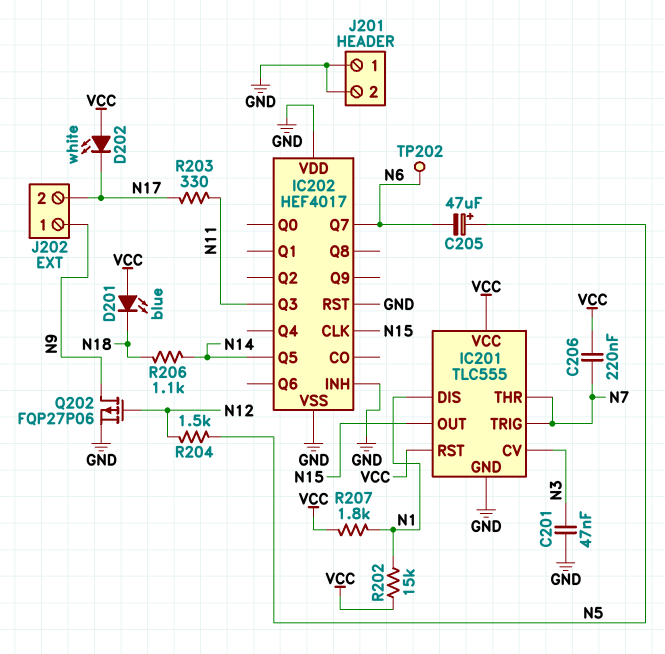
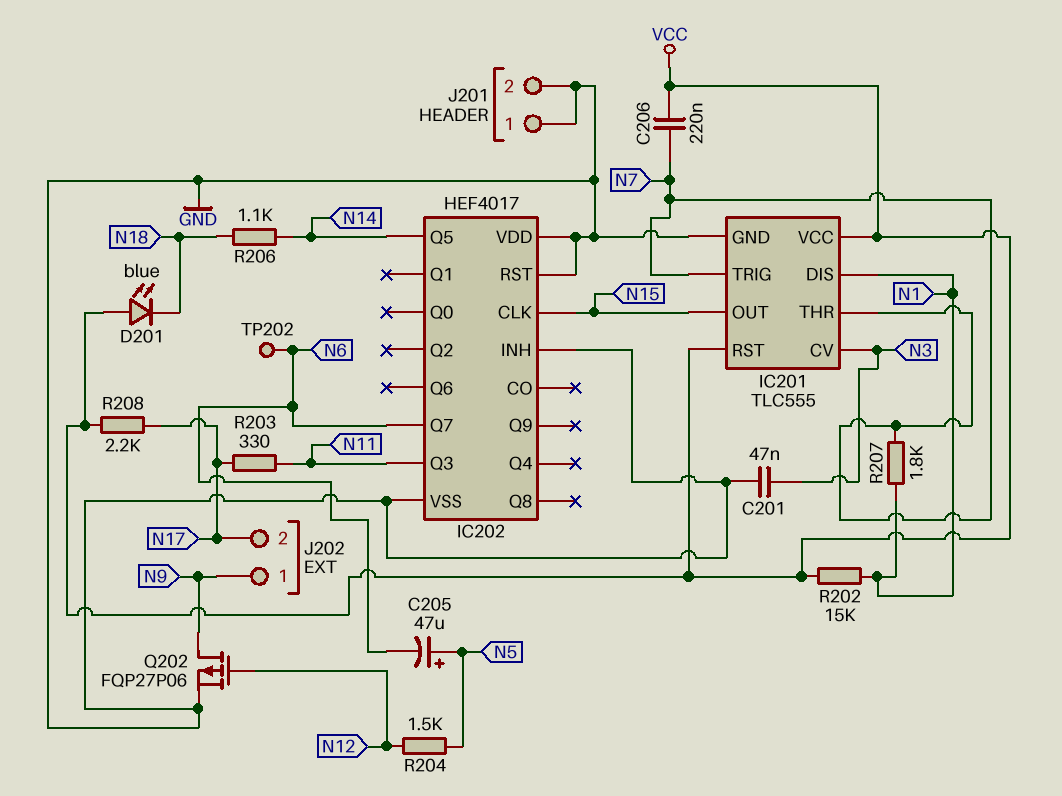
D202: LED white (A VCC, K N17) -> none
R207: 1.8k (N1, VCC) -> 1.8k (N1, N7)
R208: none -> 2.2k (N17, VCC)

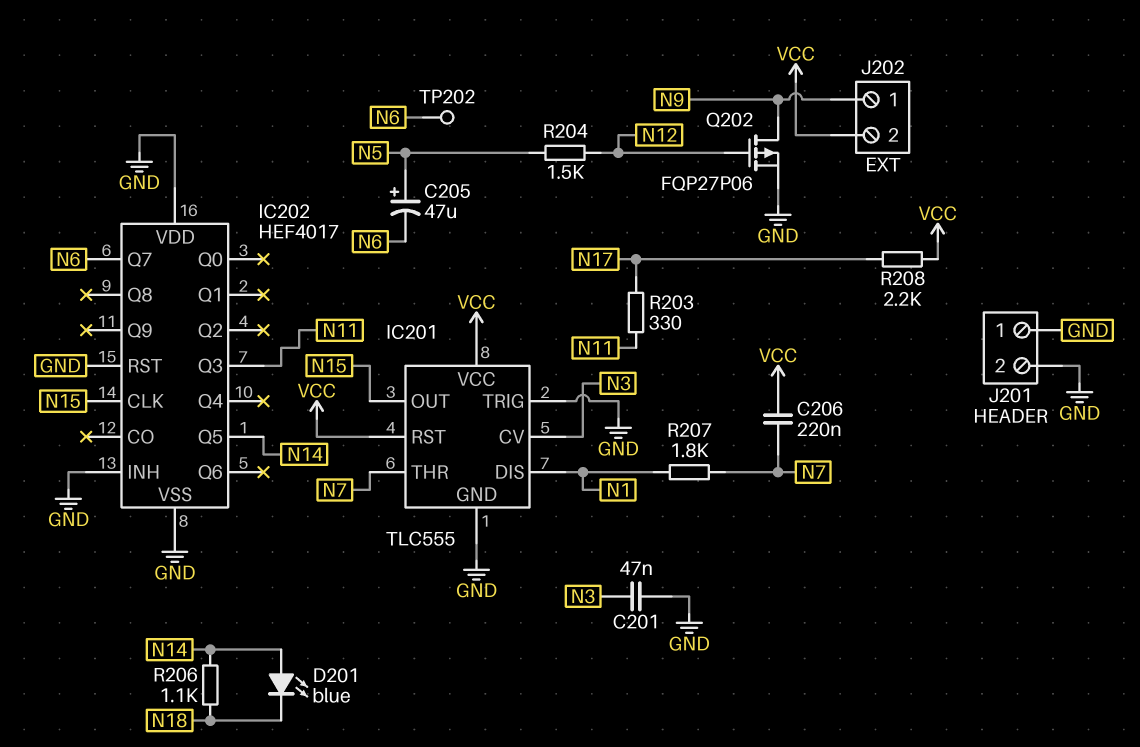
D201: LED blue (A VCC, K N18) -> LED blue (A N14, K N18)
IC201 pin TRIG: N7 -> GND
J202 pin 2: N17 -> VCC
R202: 15k (N1, VCC) -> none

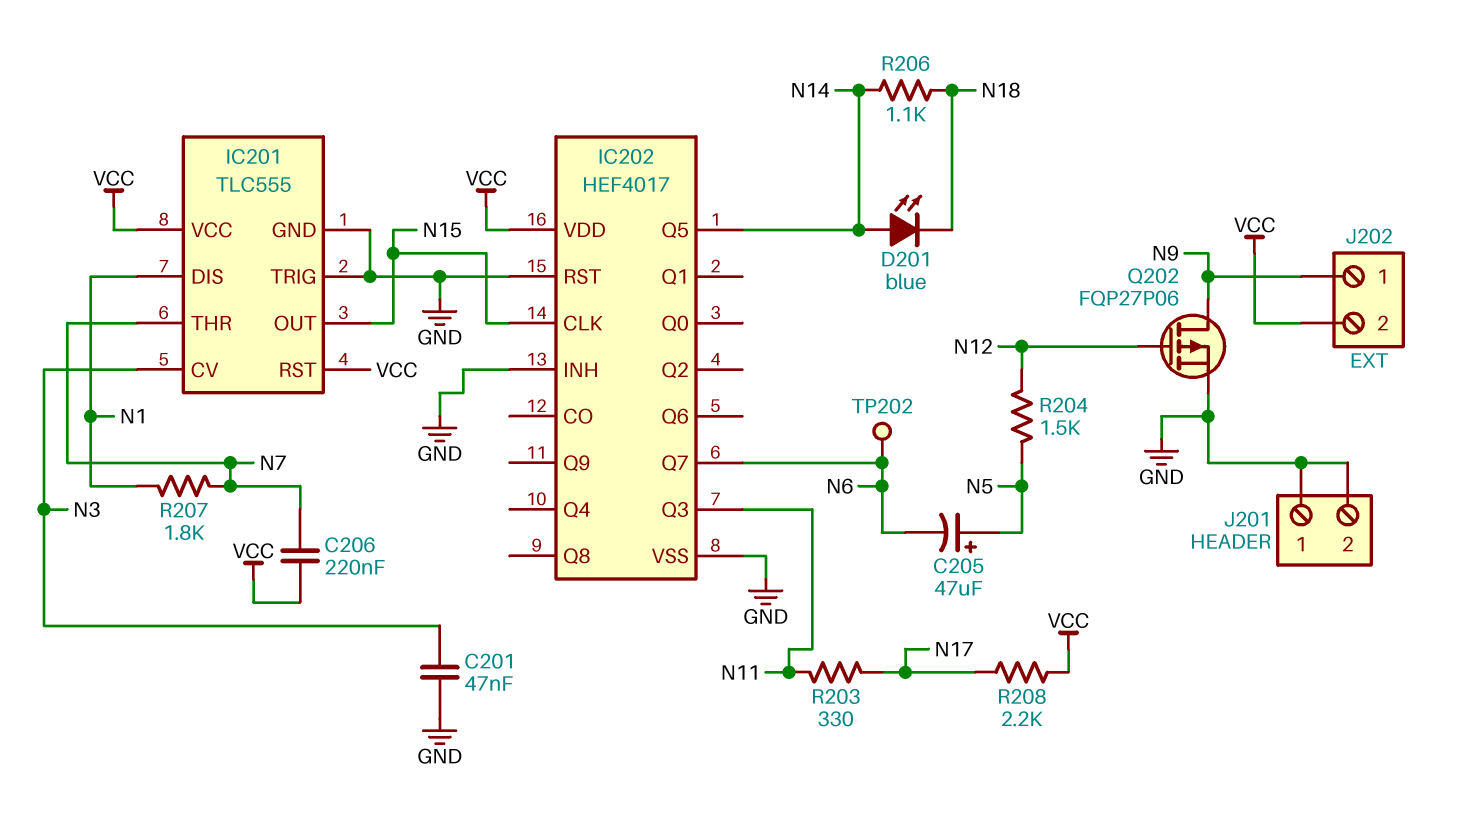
IC202 pin VDD: GND -> VCC

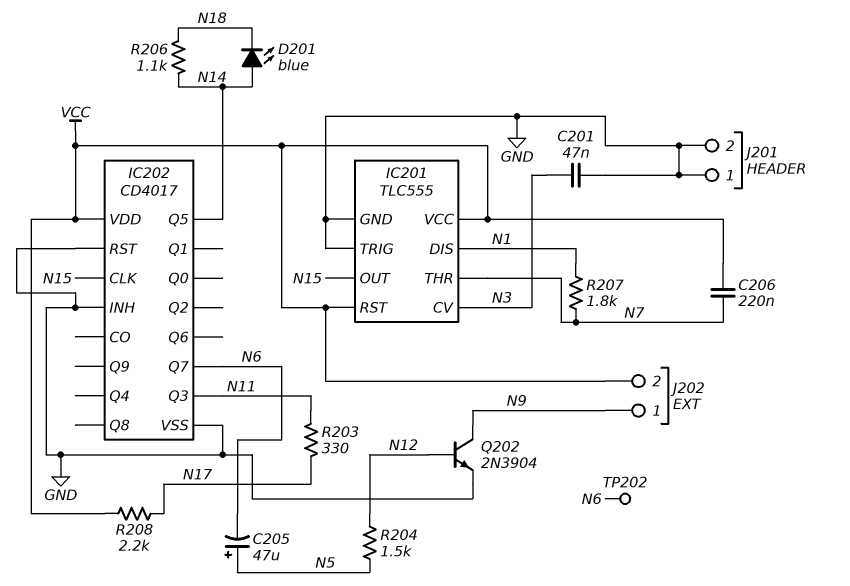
IC202: HEF4017 -> CD4017
Q202: PMOS FQP27P06 (G N12, D N9, S GND) -> NPN 2N3904 (B N12, C N9, E GND)

